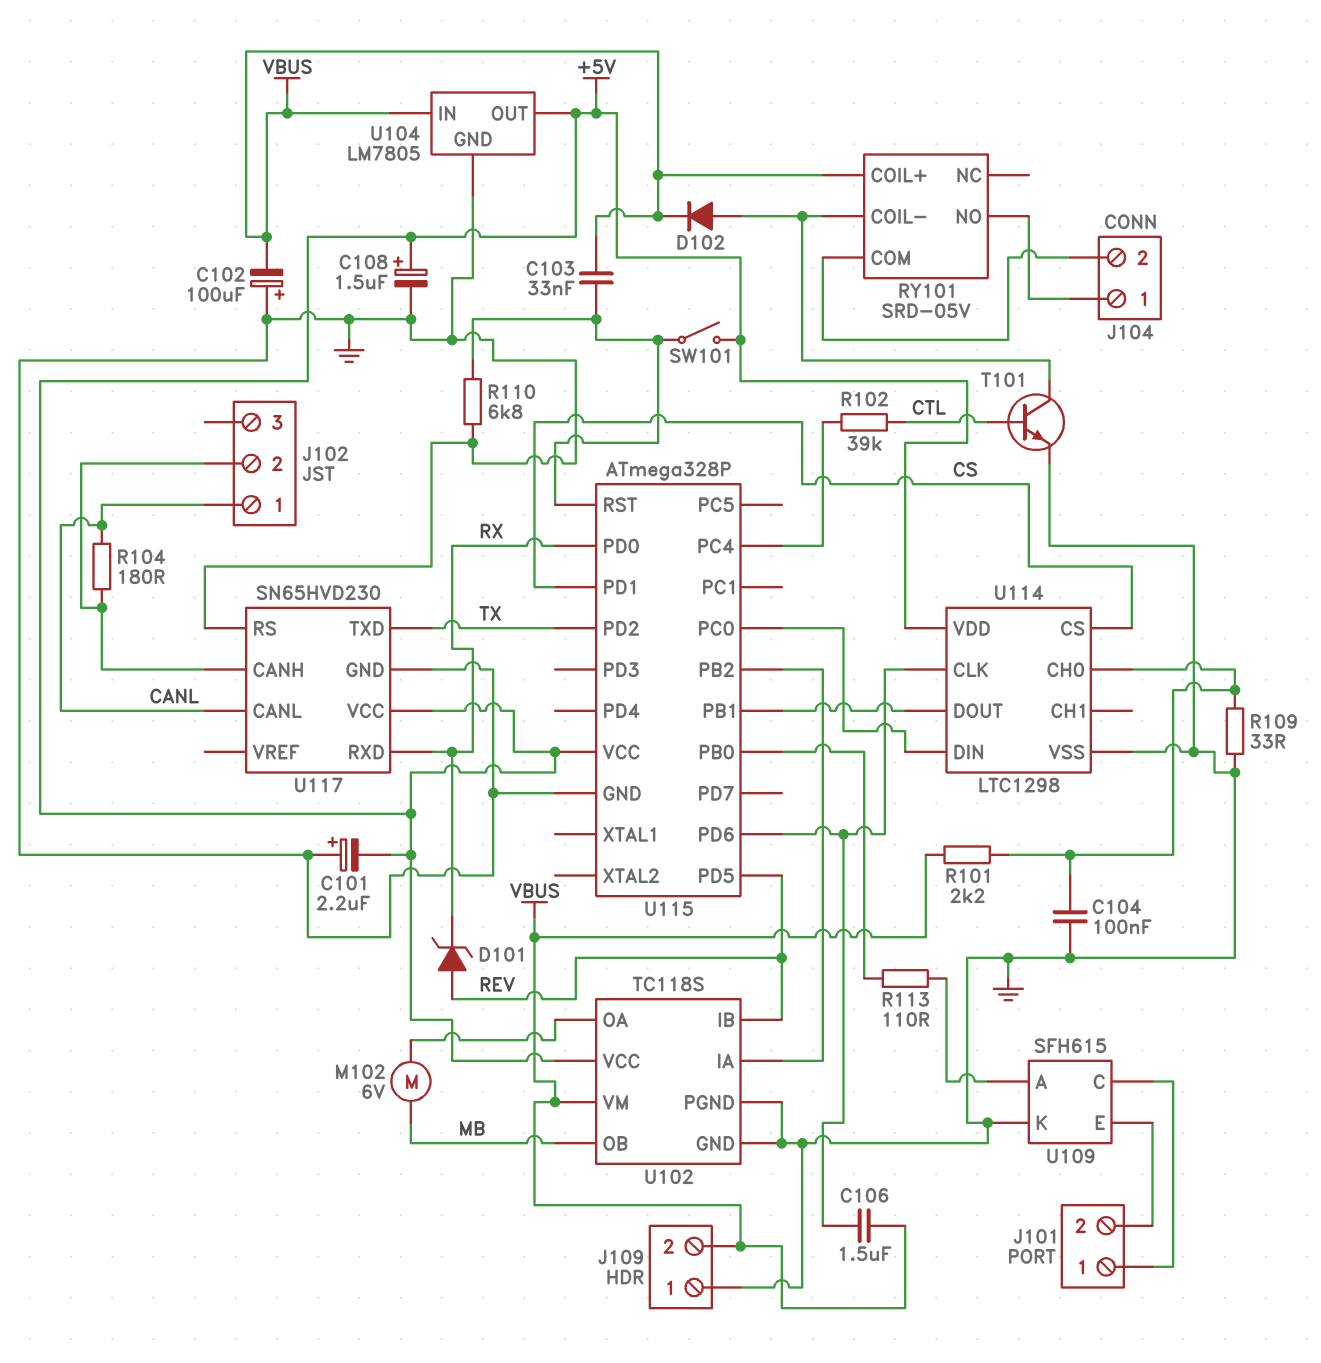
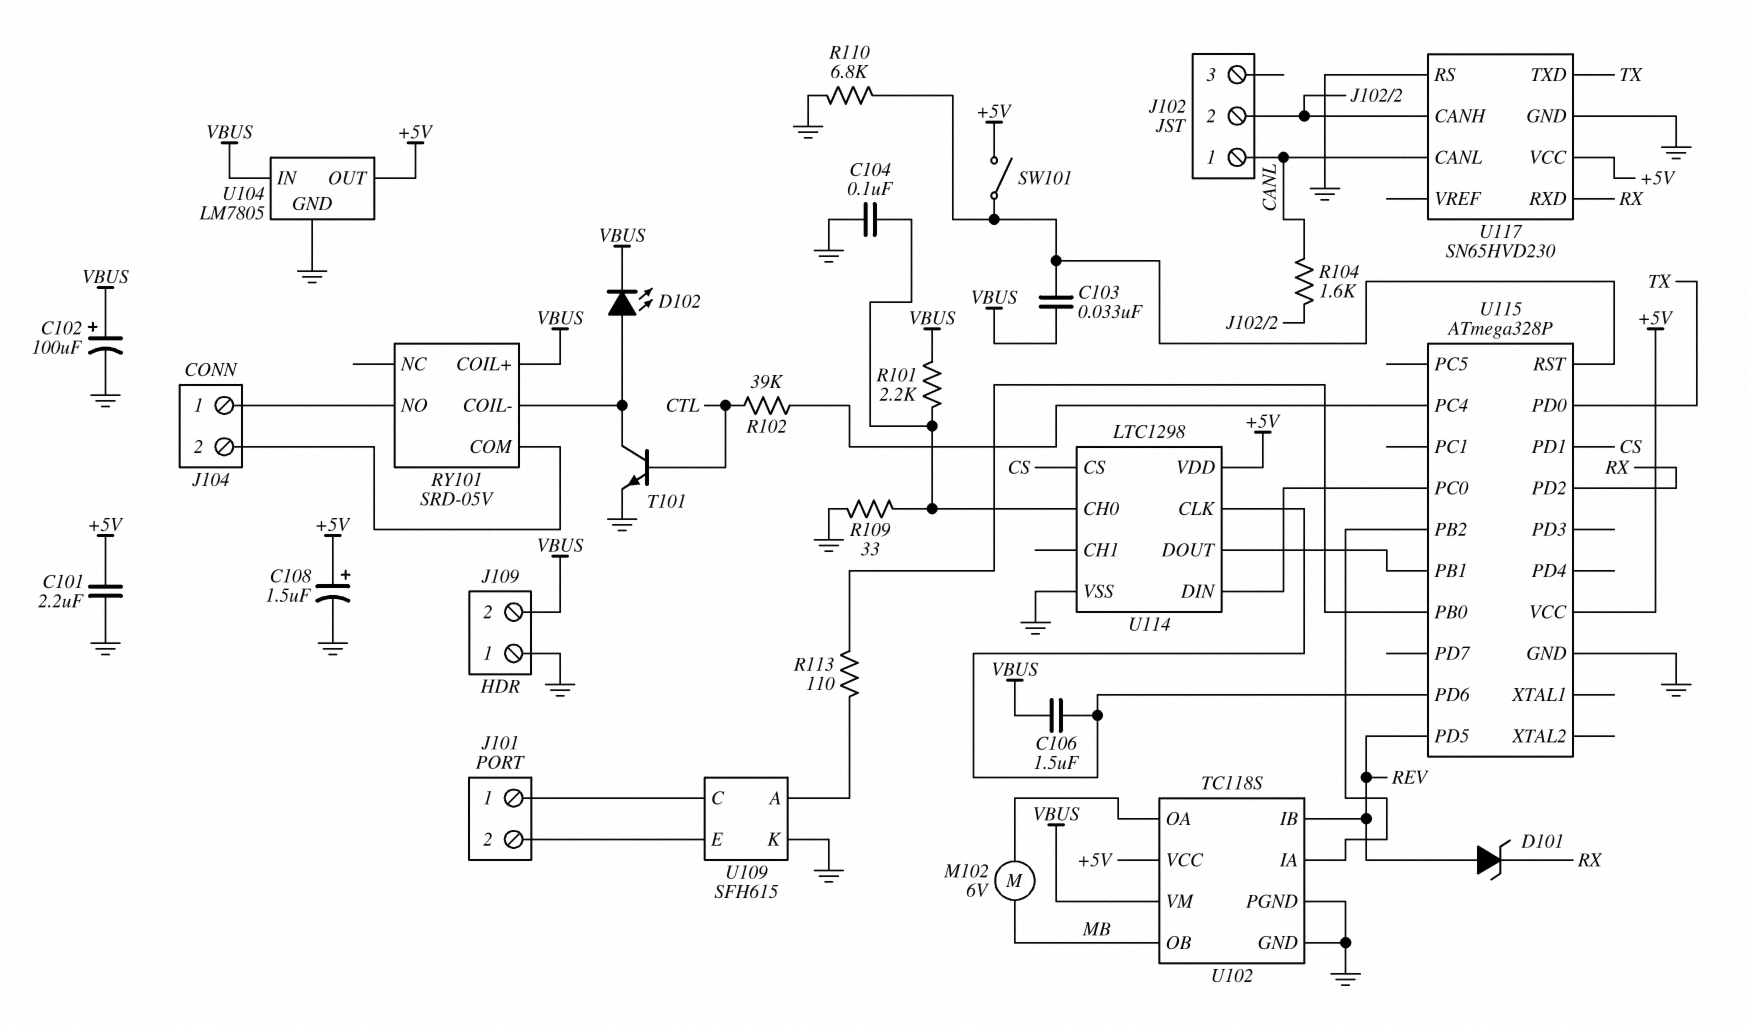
C101: 2.2uF (plus GND, minus +5V) -> 2.2uF (+5V, GND)
C102: 100uF (plus GND, minus VBUS) -> 100uF (plus VBUS, minus GND)
D102: diode (A RY101/COIL-, K VBUS) -> LED (A RY101/COIL-, K VBUS)
R104: 180 (CANL, J102/2) -> 1.6k (CANL, J102/2)
U115 pin PD0: RX -> TX
U115 pin PD2: TX -> RX

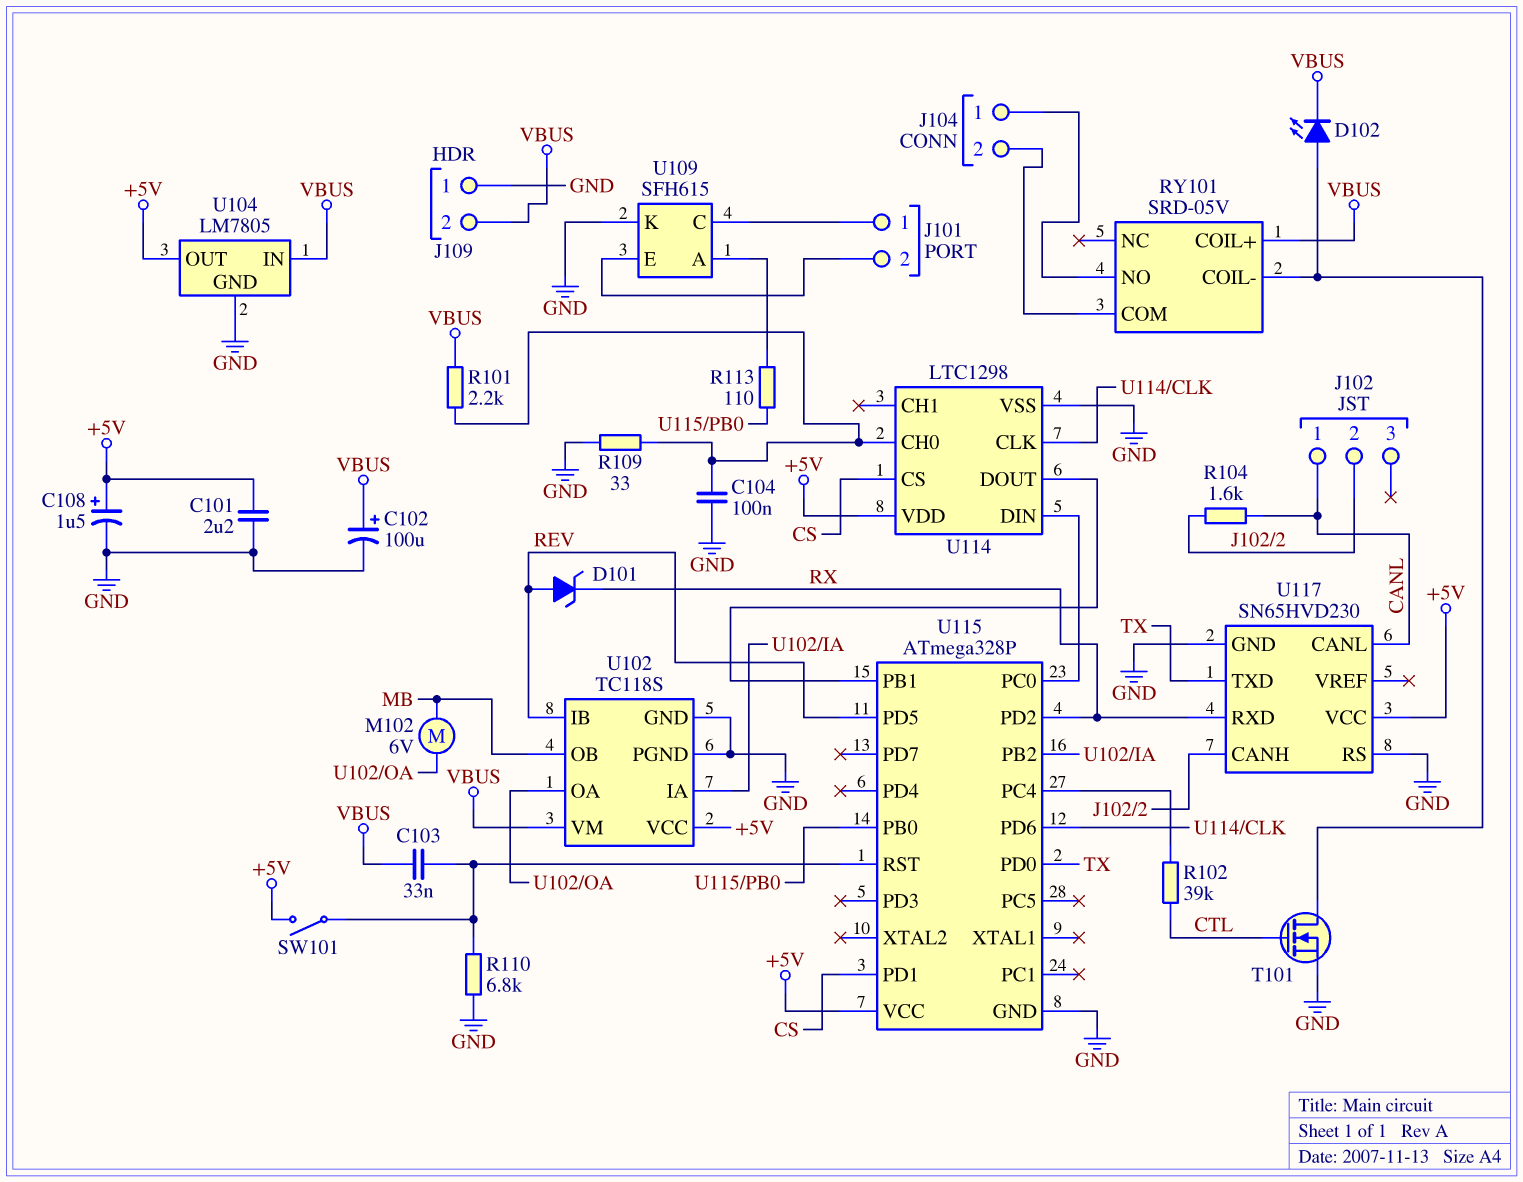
C106: 1.5uF (U114/CLK, VBUS) -> none
T101: NPN (B CTL, C RY101/COIL-, E GND) -> NMOS (G CTL, D RY101/COIL-, S GND)

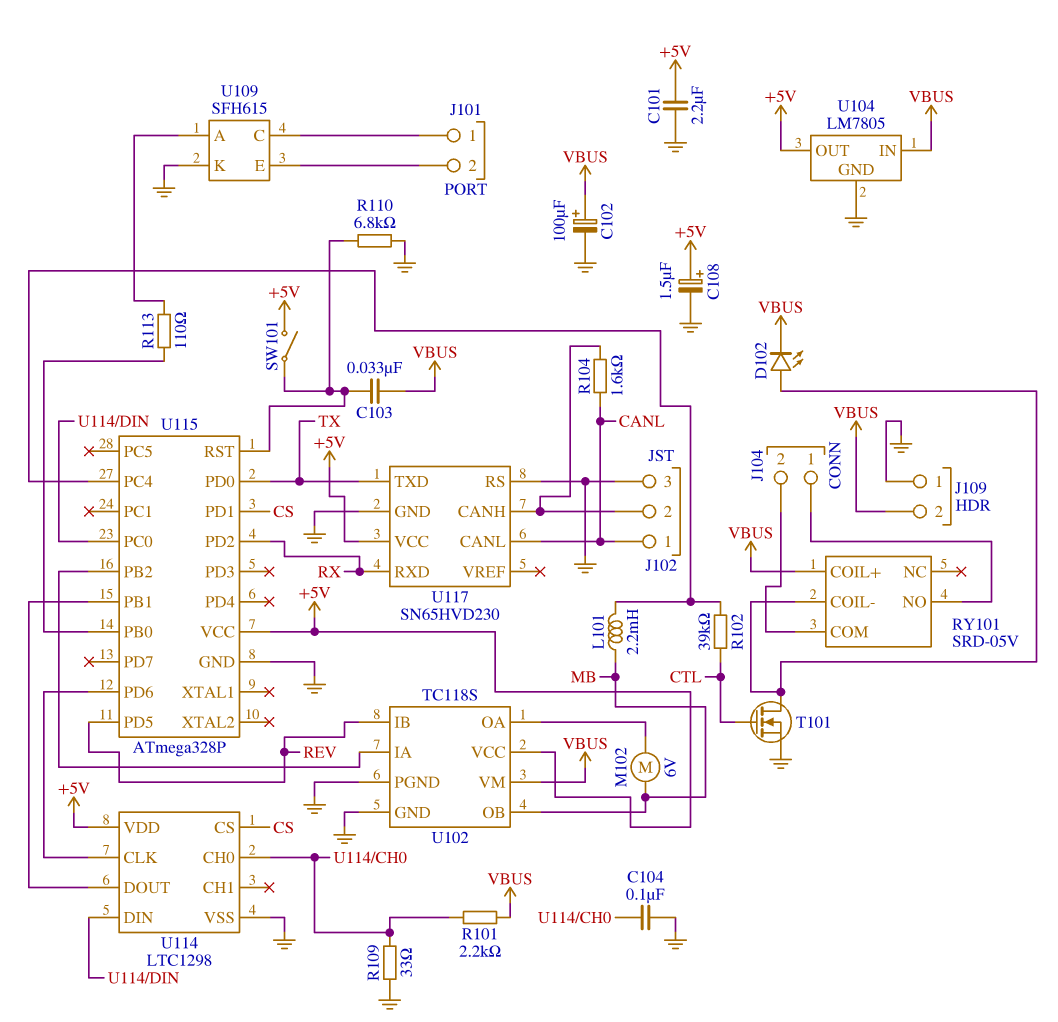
D101: zener (A REV, K RX) -> none
J102 pin 3: none -> GND
L101: none -> 2.2mH (MB, U115/PC4)

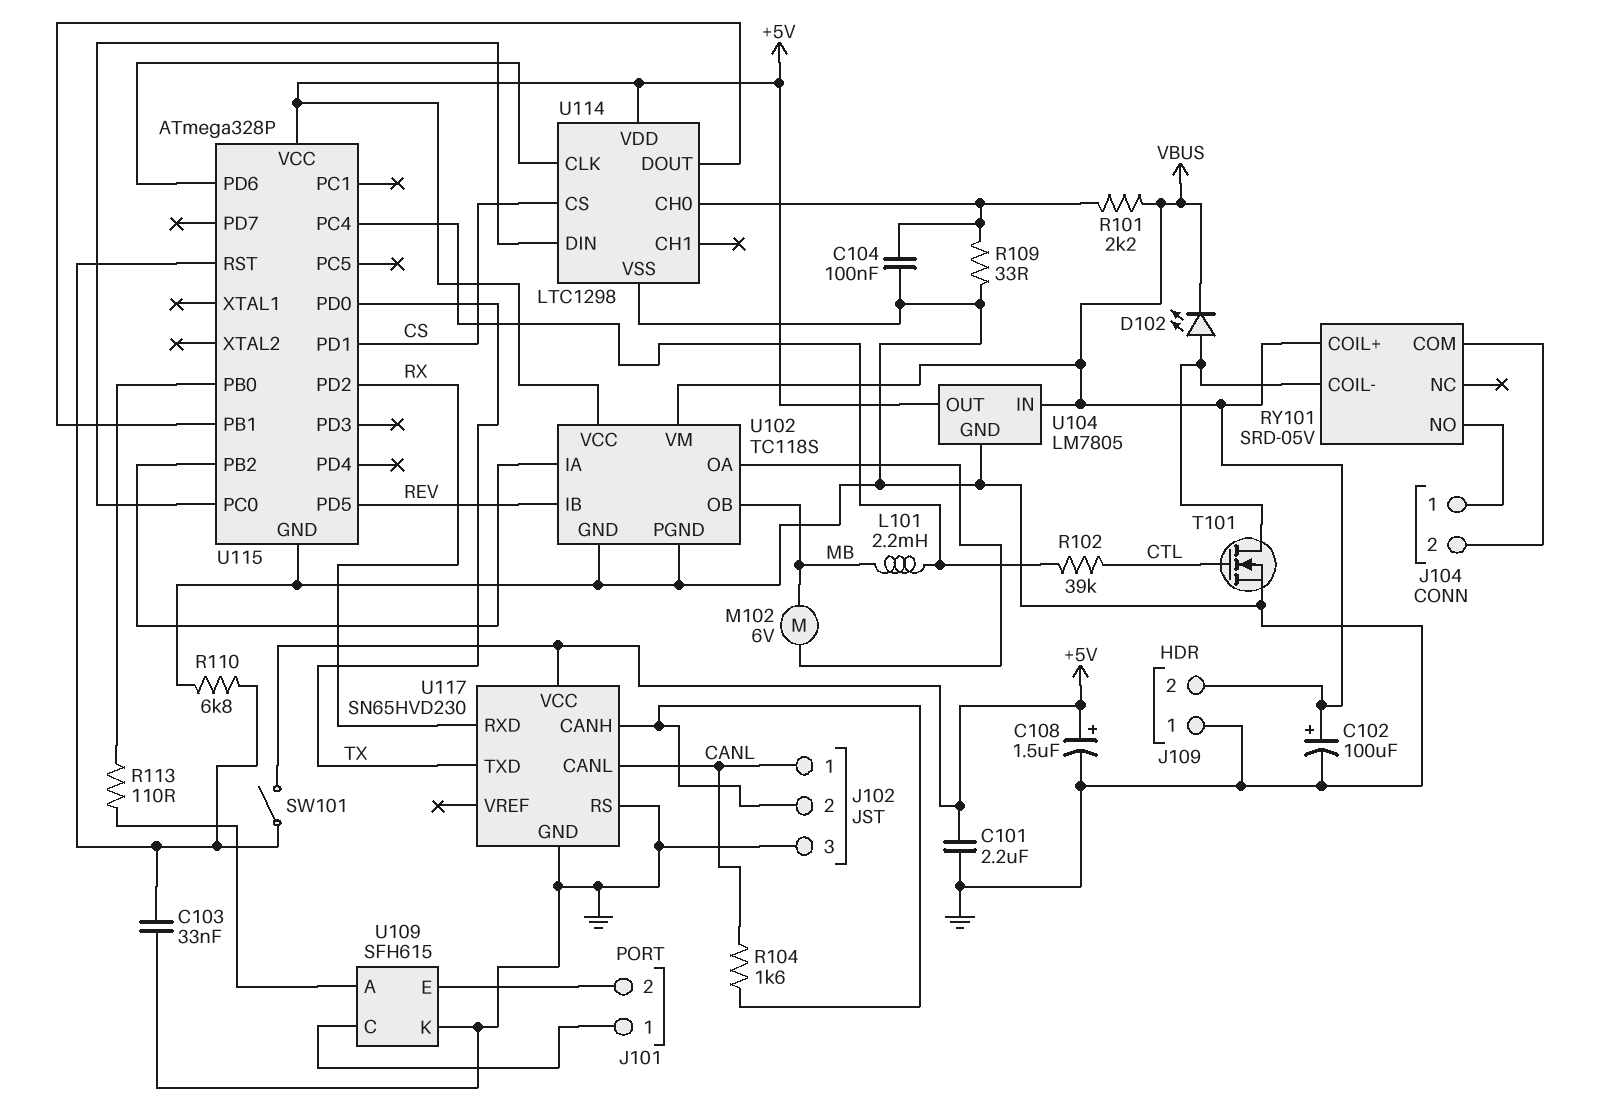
C103: 33nF (U115/RST, VBUS) -> 33nF (GND, U115/RST)

